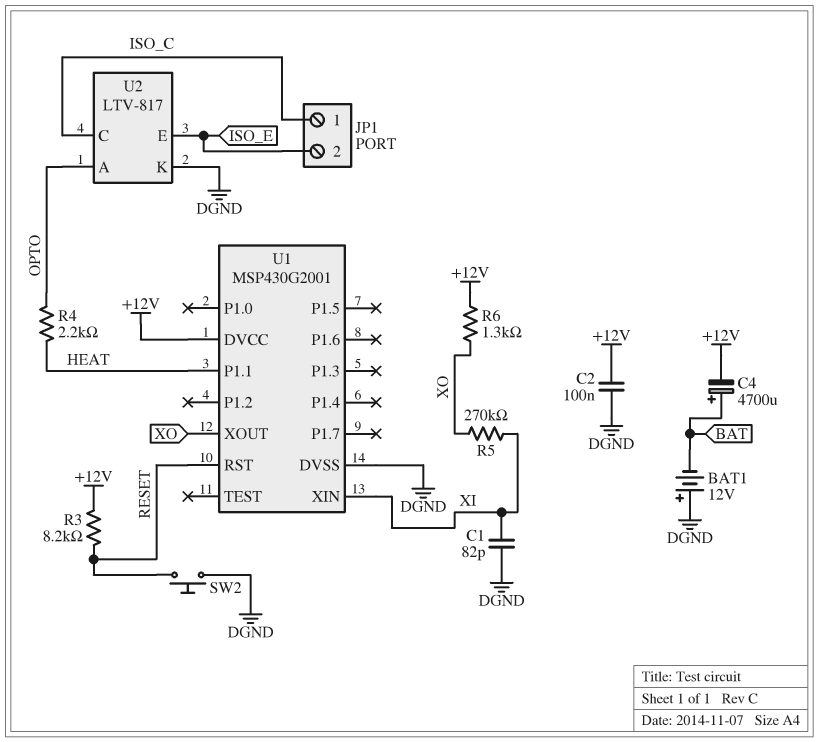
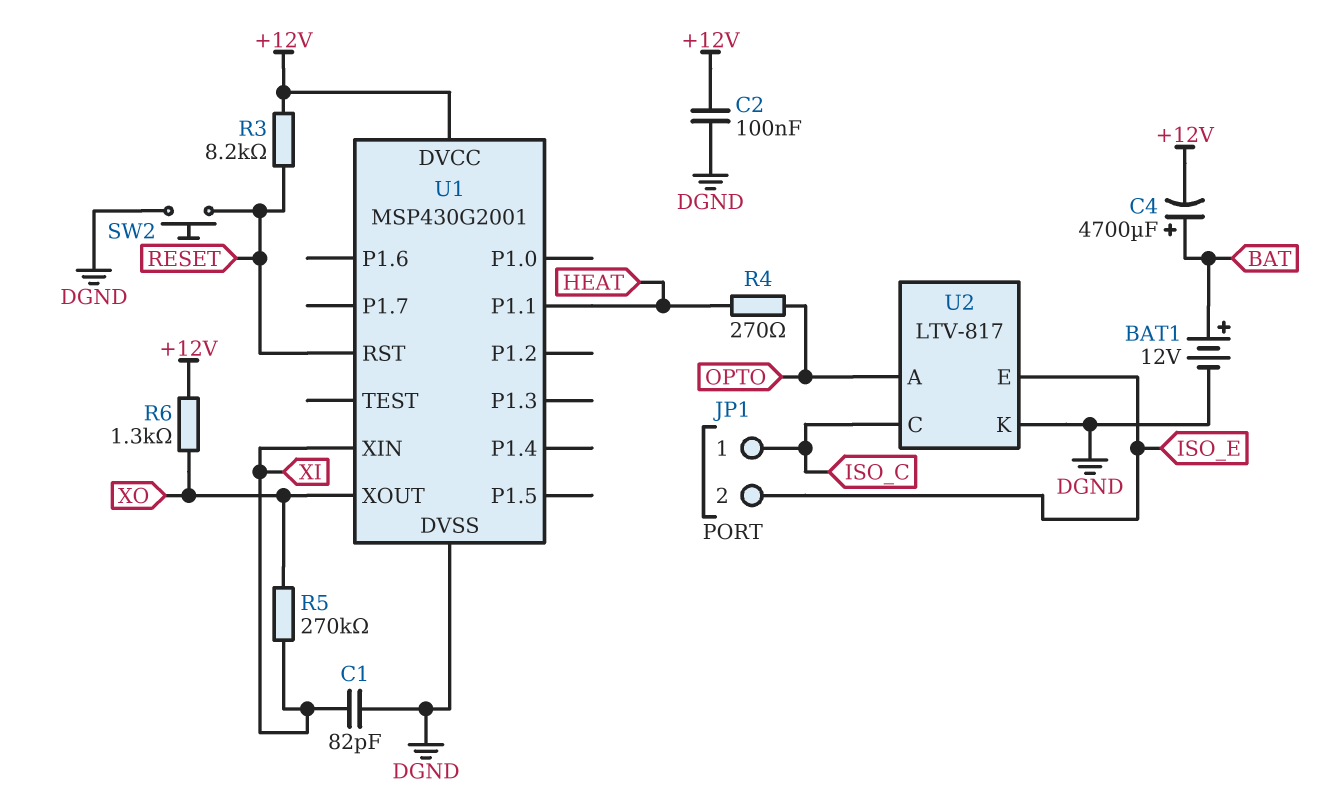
BAT1: 12V (plus DGND, minus BAT) -> 12V (plus BAT, minus DGND)
R4: 2.2k (HEAT, OPTO) -> 270 (HEAT, OPTO)

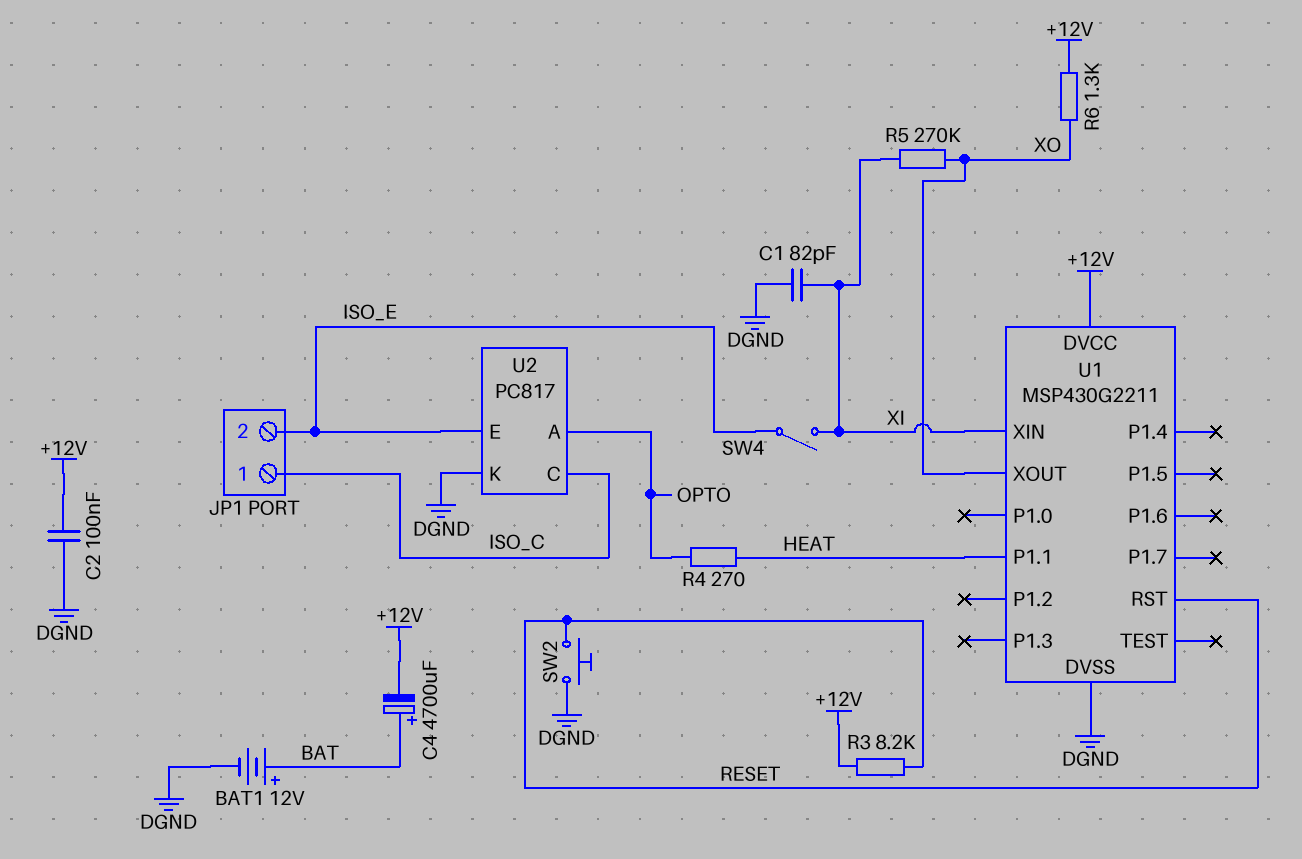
SW4: none -> switch (ISO_E, XI)
U1: MSP430G2001 -> MSP430G2211
U2: LTV-817 -> PC817

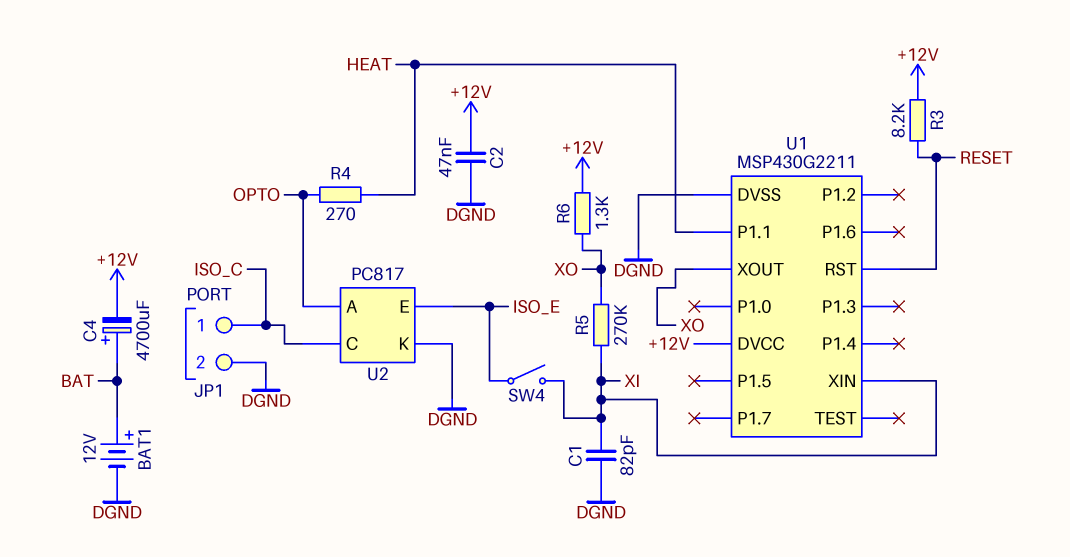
C2: 100nF (+12V, DGND) -> 47nF (+12V, DGND)
JP1 pin 2: ISO_E -> DGND
SW2: button (DGND, RESET) -> none

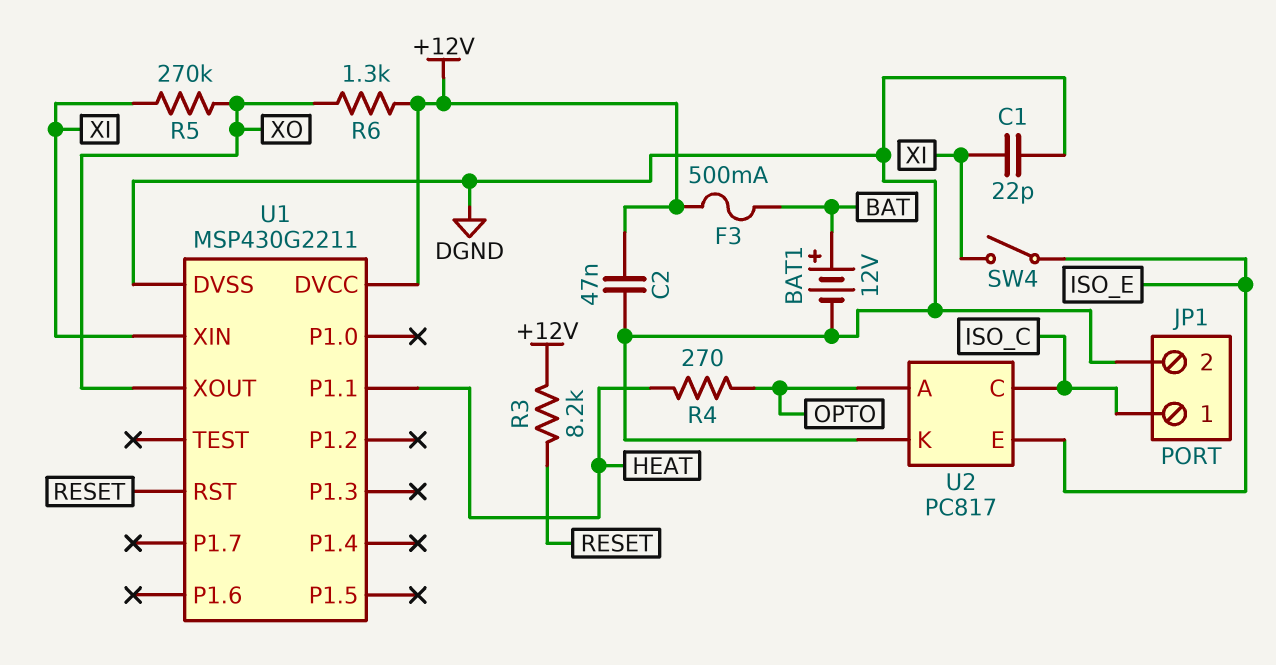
C1: 82pF (DGND, XI) -> 22pF (DGND, XI)
C4: 4700uF (plus BAT, minus +12V) -> none
F3: none -> 500mA (+12V, BAT)

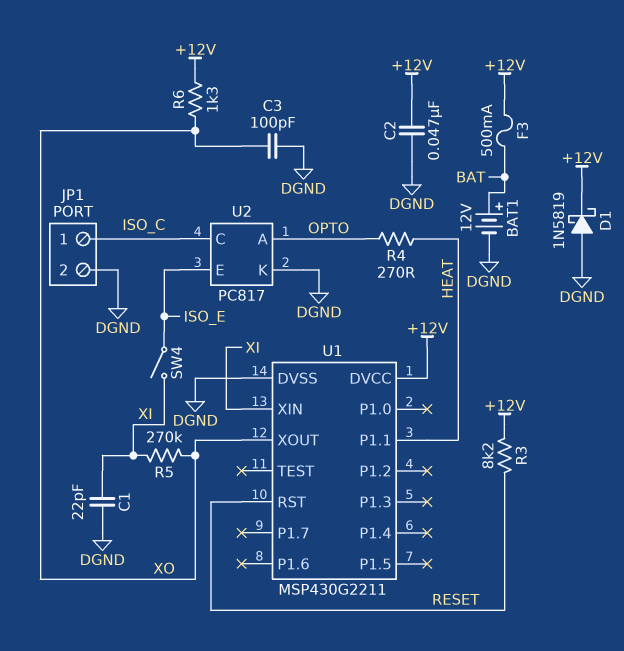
C3: none -> 100pF (DGND, XO)
D1: none -> schottky 1N5819 (A DGND, K +12V)

